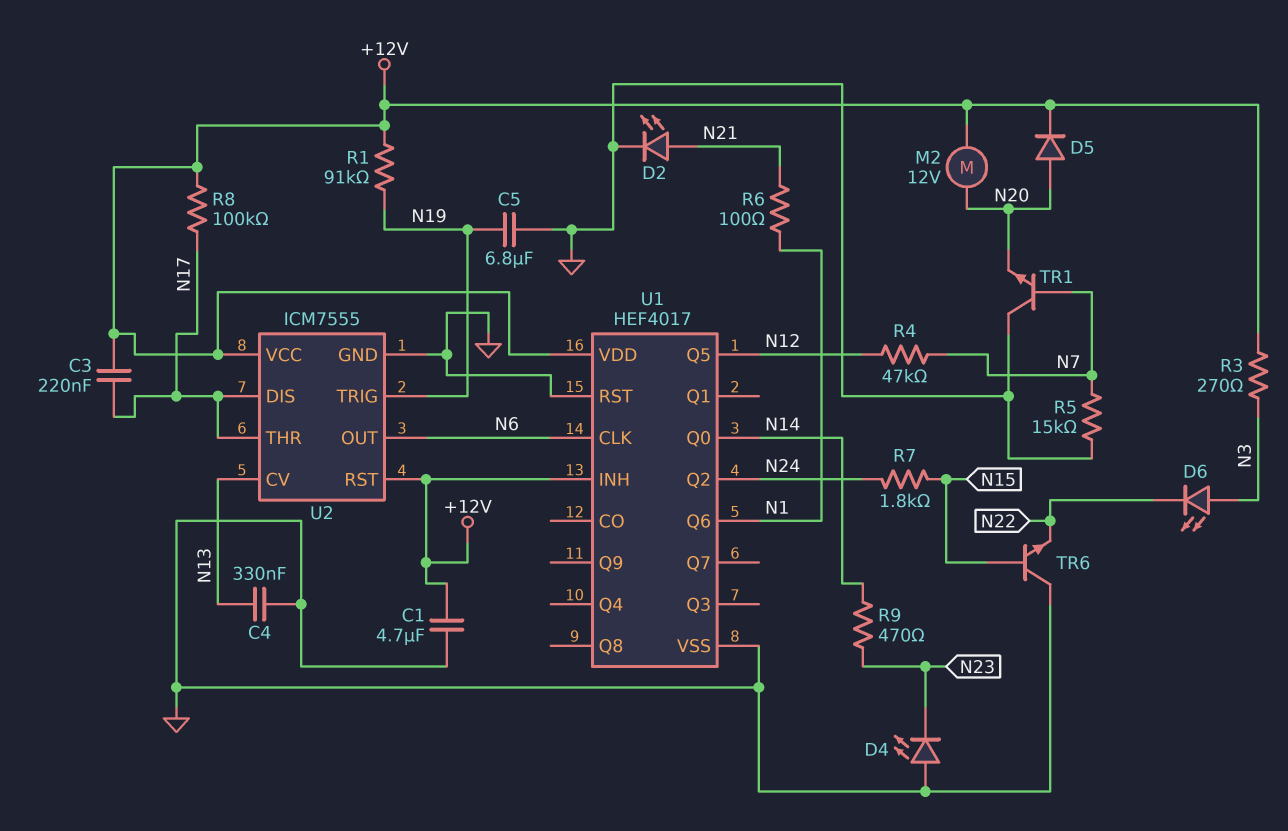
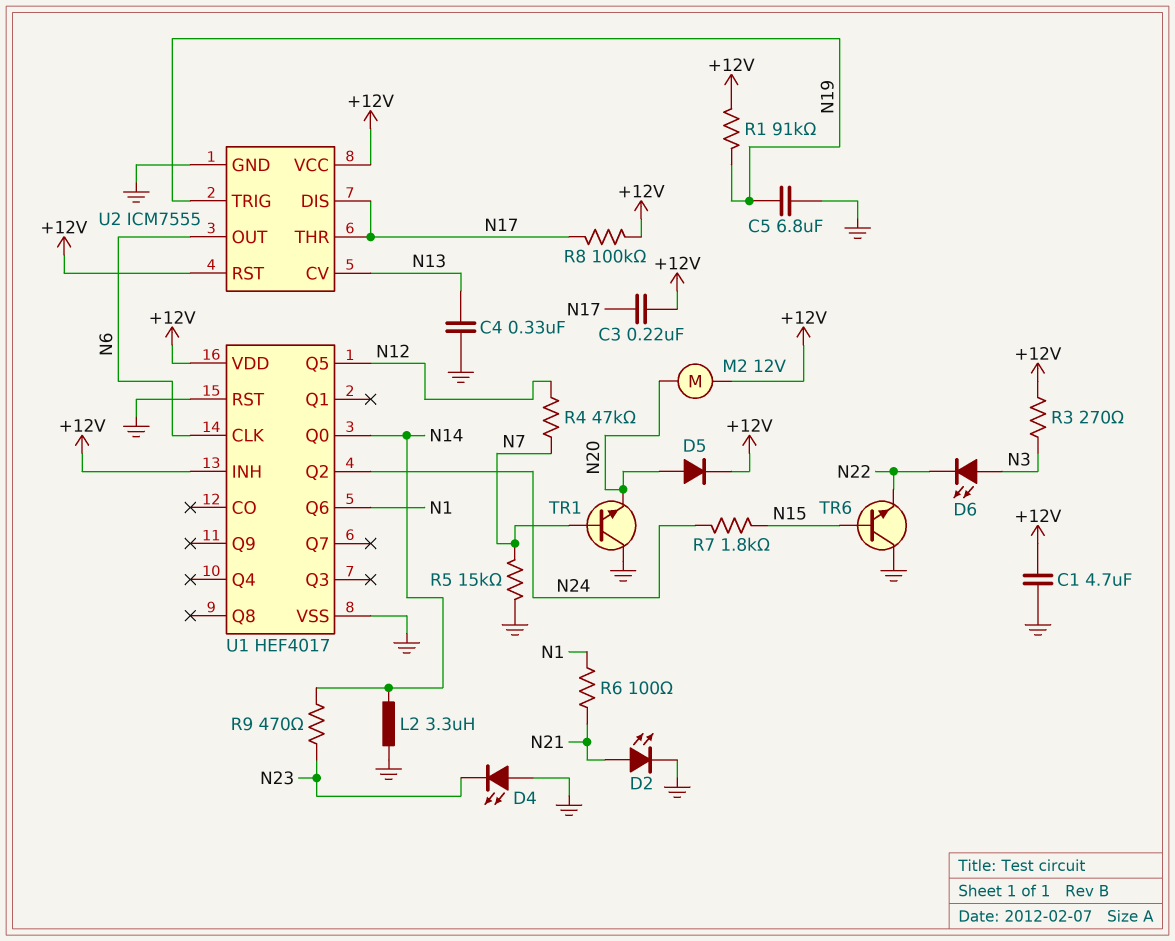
L2: none -> 3.3uH (GND, N14)

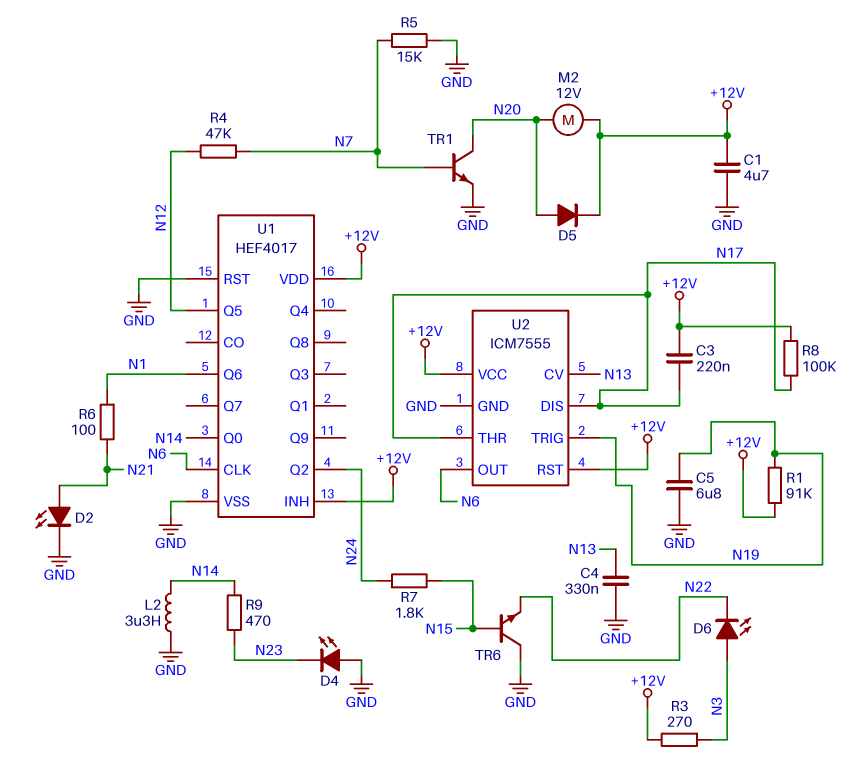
TR1: NPN (B N7, C GND, E N20) -> NPN (B N7, C N20, E GND)

